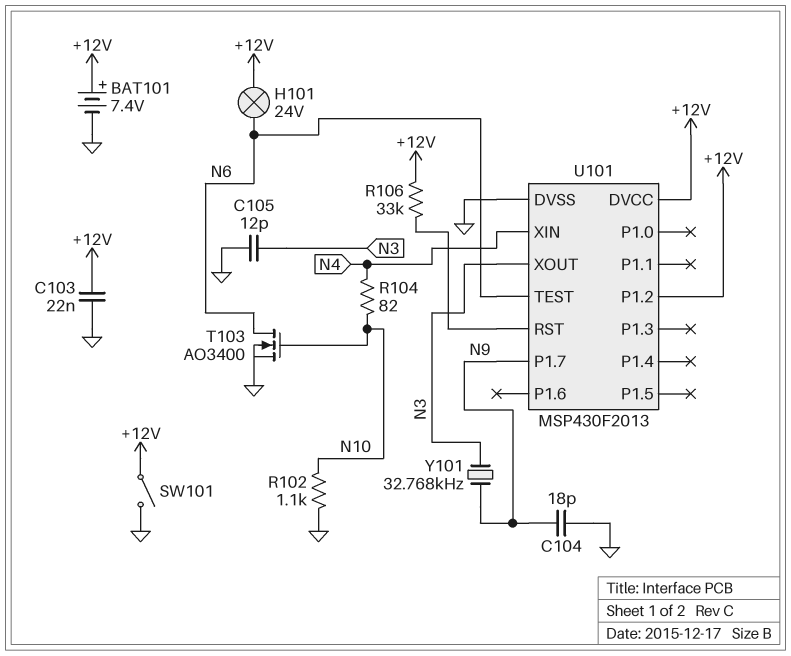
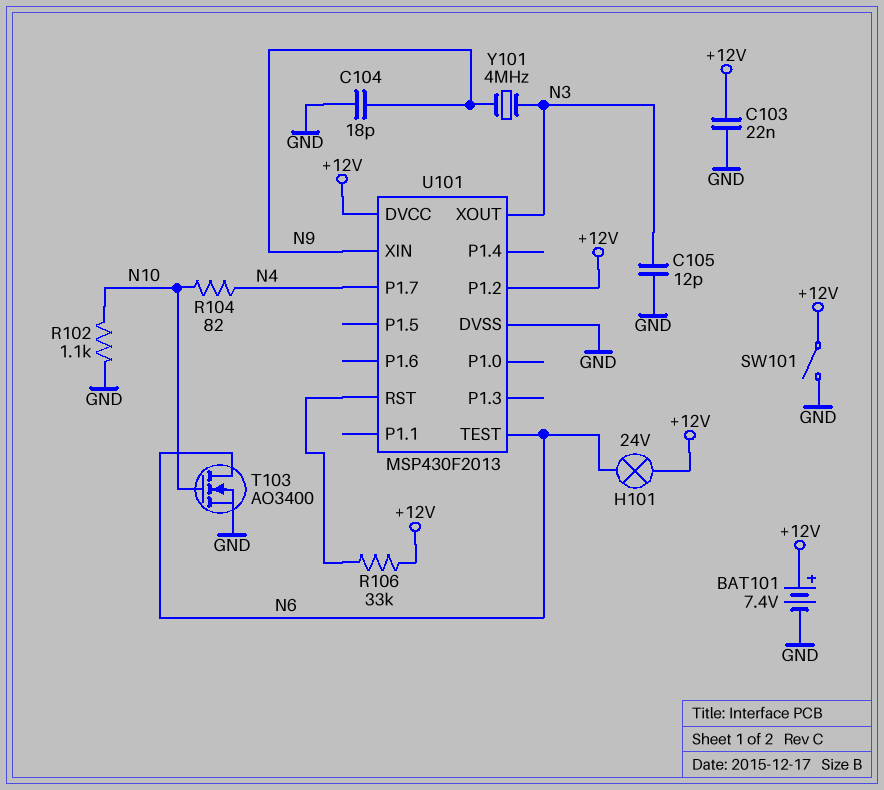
U101 pin P1.7: N9 -> N4
U101 pin XIN: N4 -> N9
Y101: 32.768kHz (N3, N9) -> 4MHz (N3, N9)

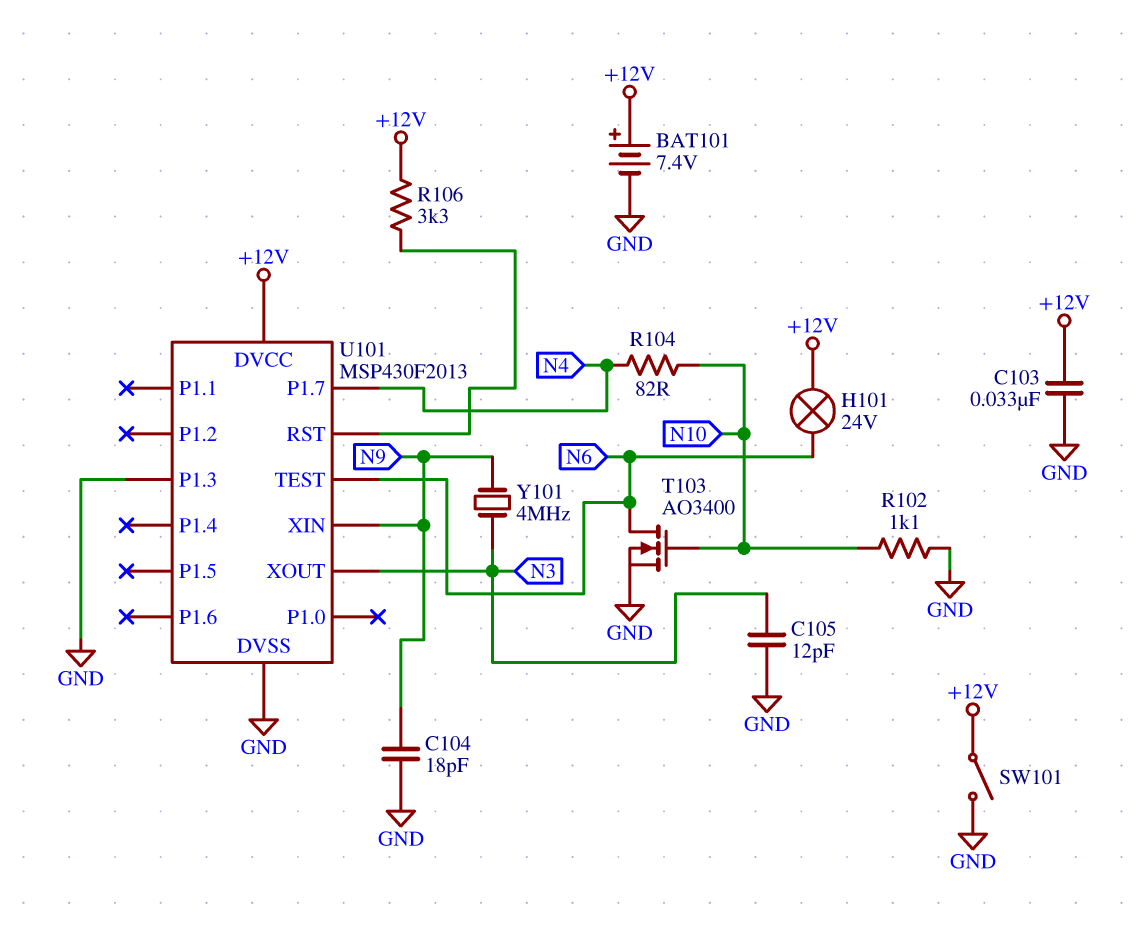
C103: 22nF (+12V, GND) -> 33nF (+12V, GND)
R106: 33k (+12V, U101/RST) -> 3.3k (+12V, U101/RST)
U101 pin P1.2: +12V -> none
U101 pin P1.3: none -> GND

